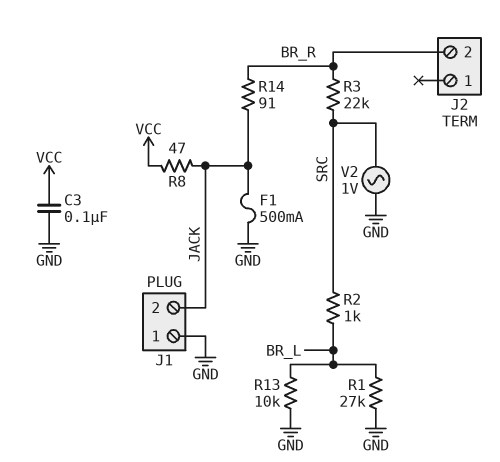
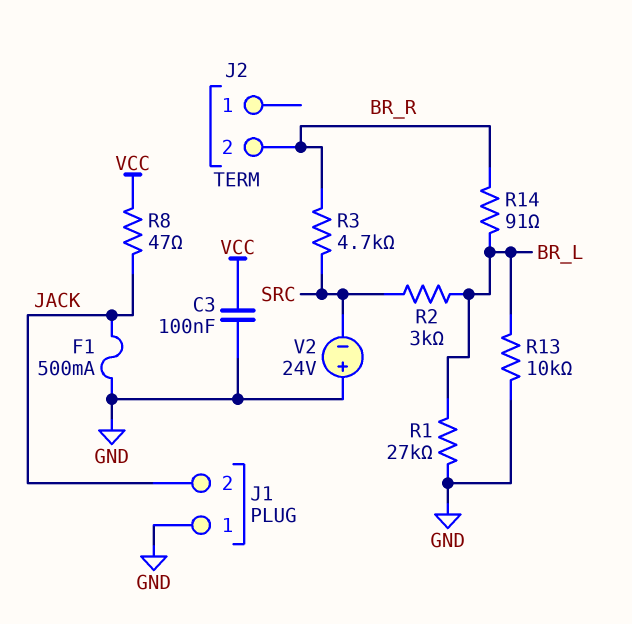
R2: 1k (BR_L, SRC) -> 3k (BR_L, SRC)
R3: 22k (BR_R, SRC) -> 4.7k (BR_R, SRC)
R14: 91 (BR_R, JACK) -> 91 (BR_L, BR_R)
V2: AC 1V (GND, SRC) -> 24V (plus GND, minus SRC)

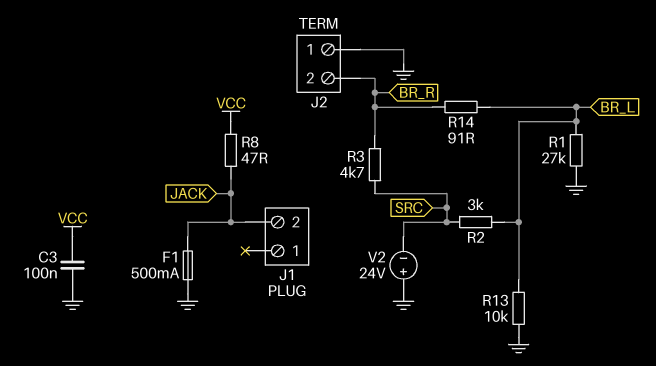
J1 pin 1: GND -> none
J2 pin 1: none -> GND

